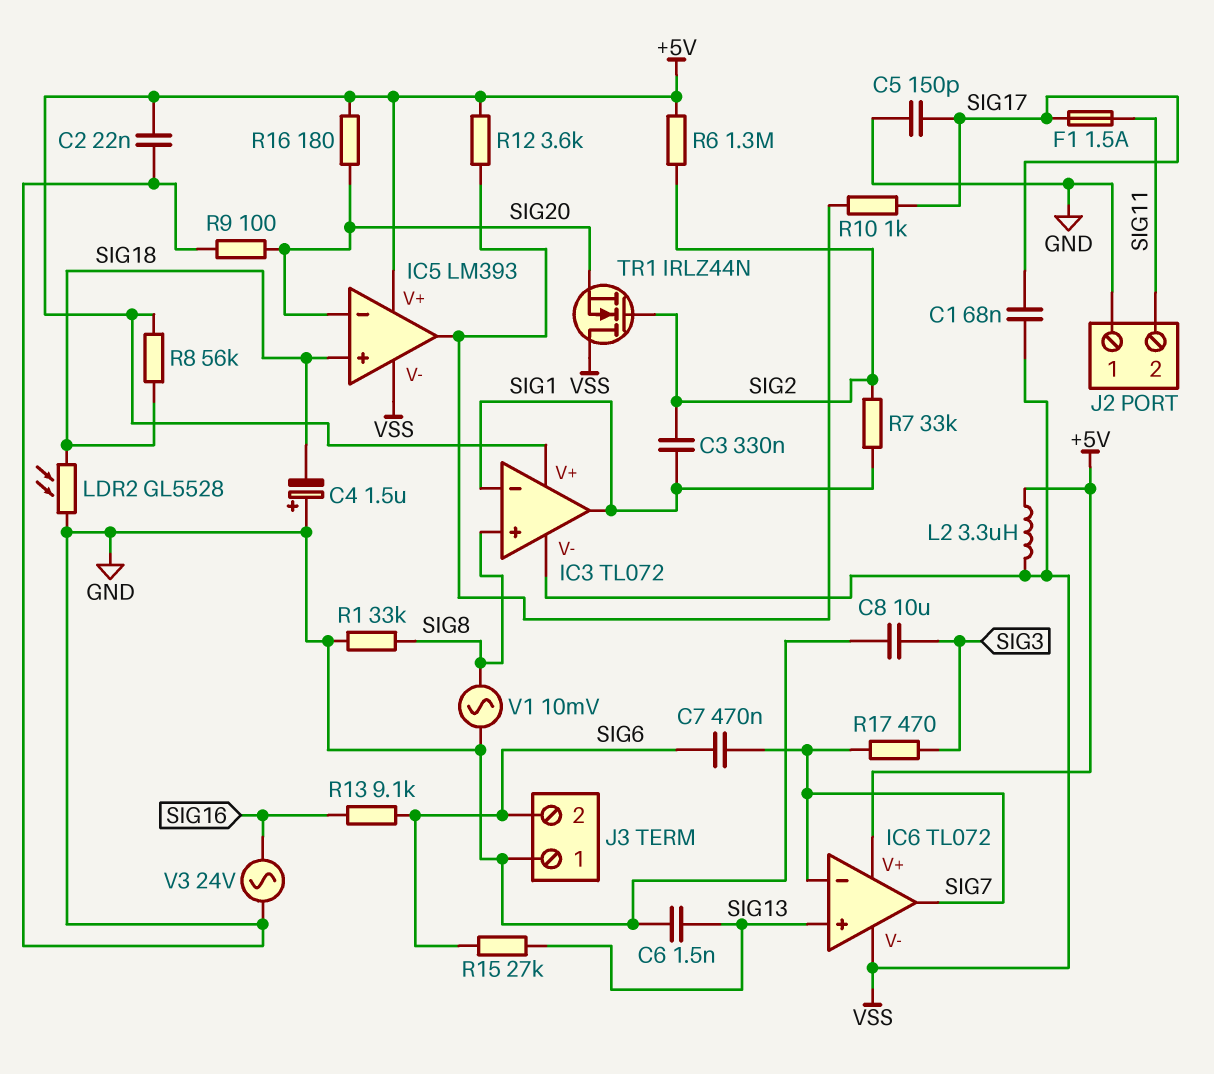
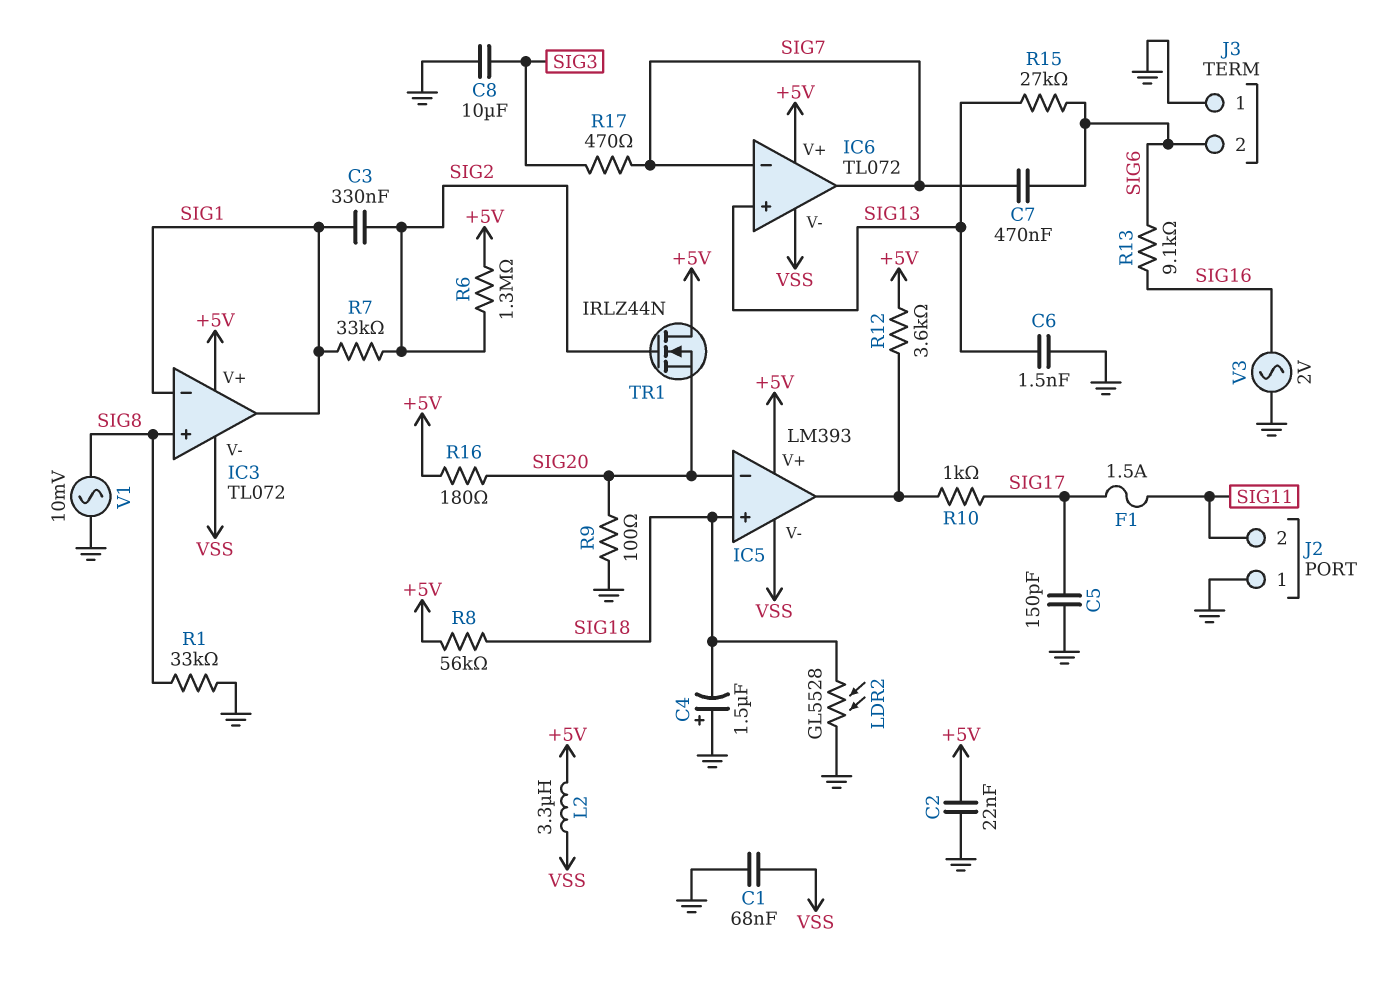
C1: 68nF (SIG17, VSS) -> 68nF (GND, VSS)
TR1: NMOS IRLZ44N (G SIG2, D VSS, S SIG20) -> NMOS IRLZ44N (G SIG2, D +5V, S SIG20)
V3: AC 24V (GND, SIG16) -> AC 2V (GND, SIG16)

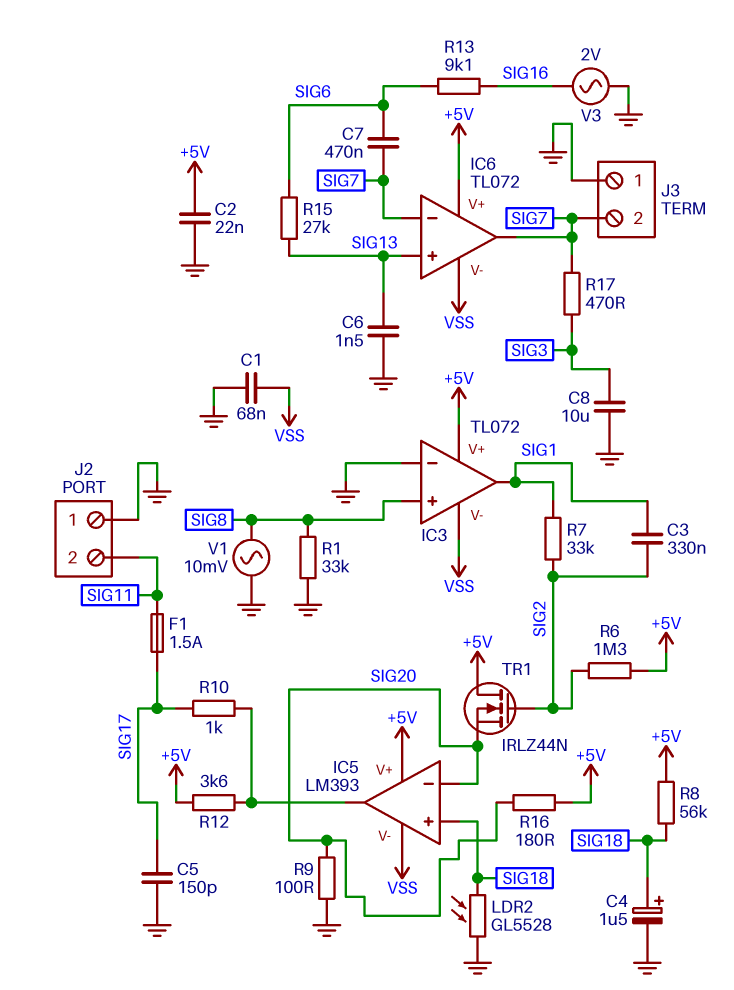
C4: 1.5uF (plus GND, minus SIG18) -> 1.5uF (plus SIG18, minus GND)
IC3 pin in-: SIG1 -> GND
J3 pin 2: SIG6 -> SIG7
L2: 3.3uH (+5V, VSS) -> none

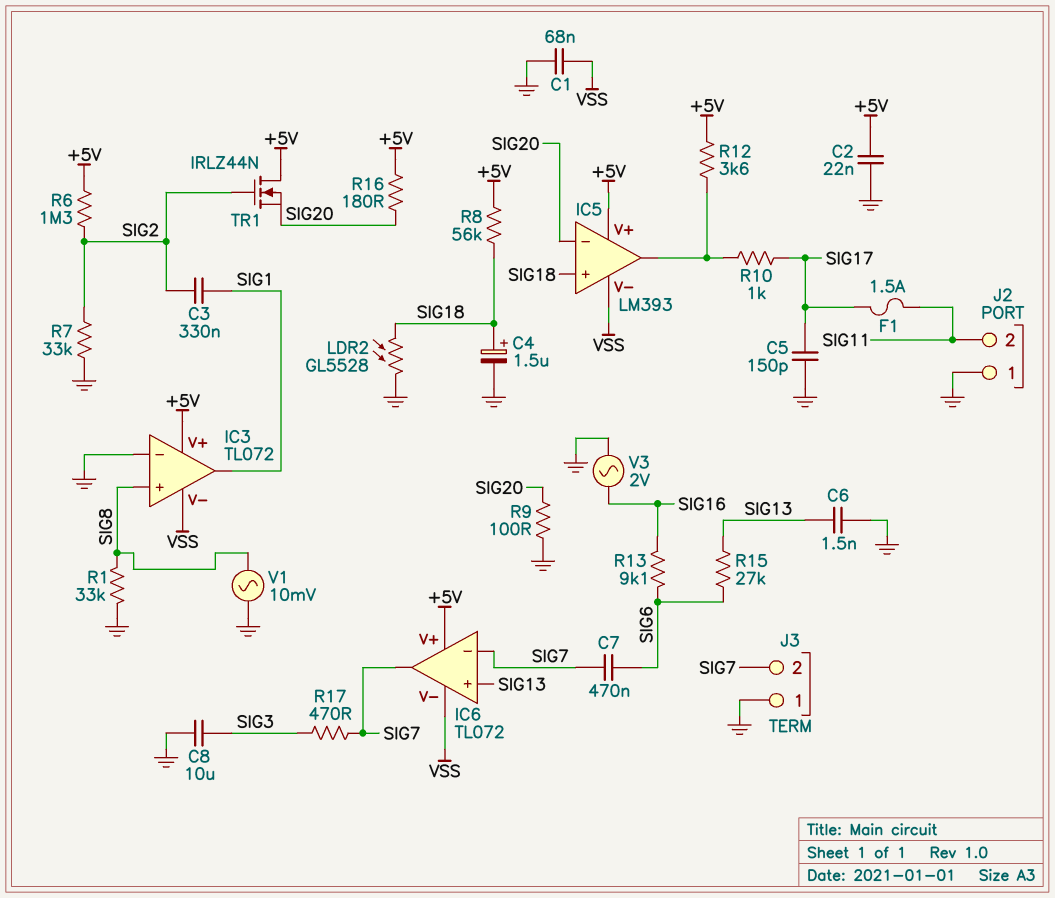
R7: 33k (SIG1, SIG2) -> 33k (GND, SIG2)

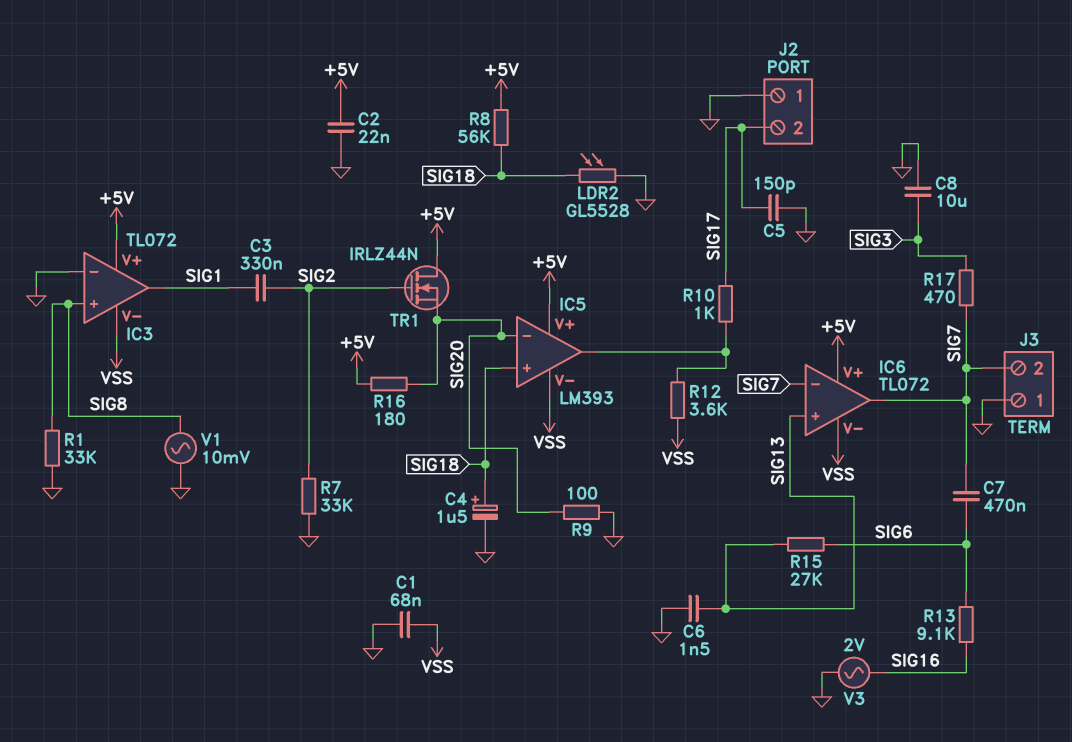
F1: 1.5A (SIG11, SIG17) -> none
J2 pin 2: SIG11 -> SIG17
R6: 1.3M (+5V, SIG2) -> none
R12: 3.6k (+5V, IC5/out) -> 3.6k (IC5/out, VSS)

